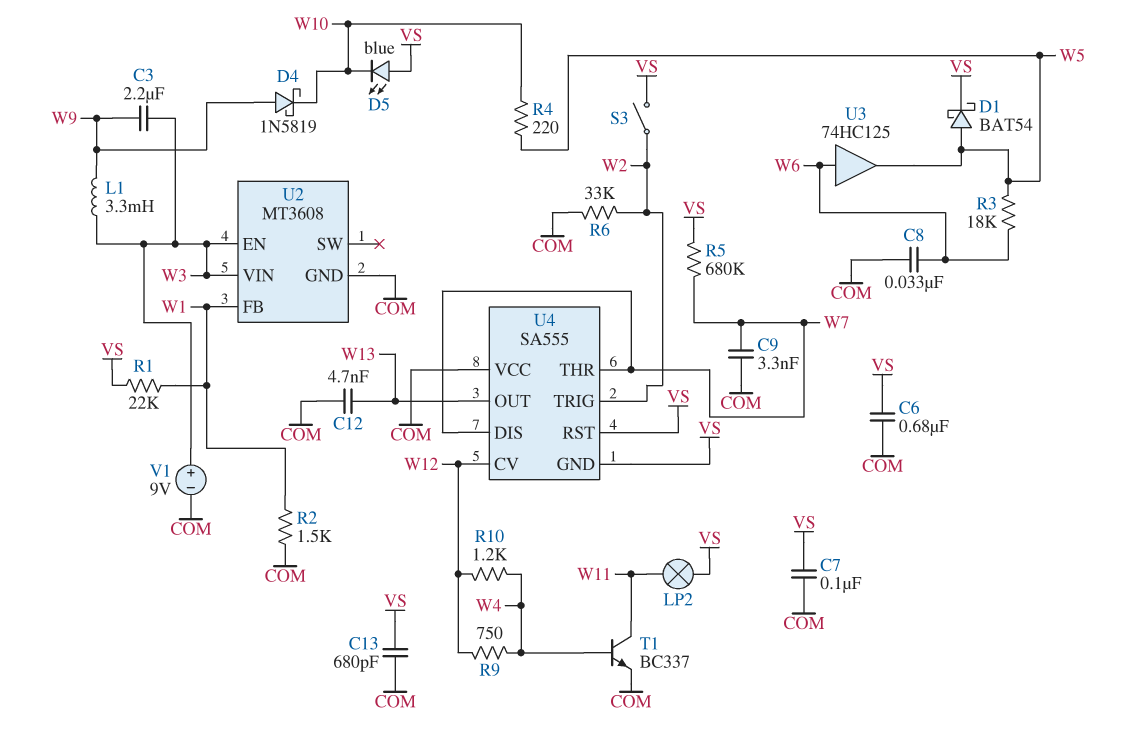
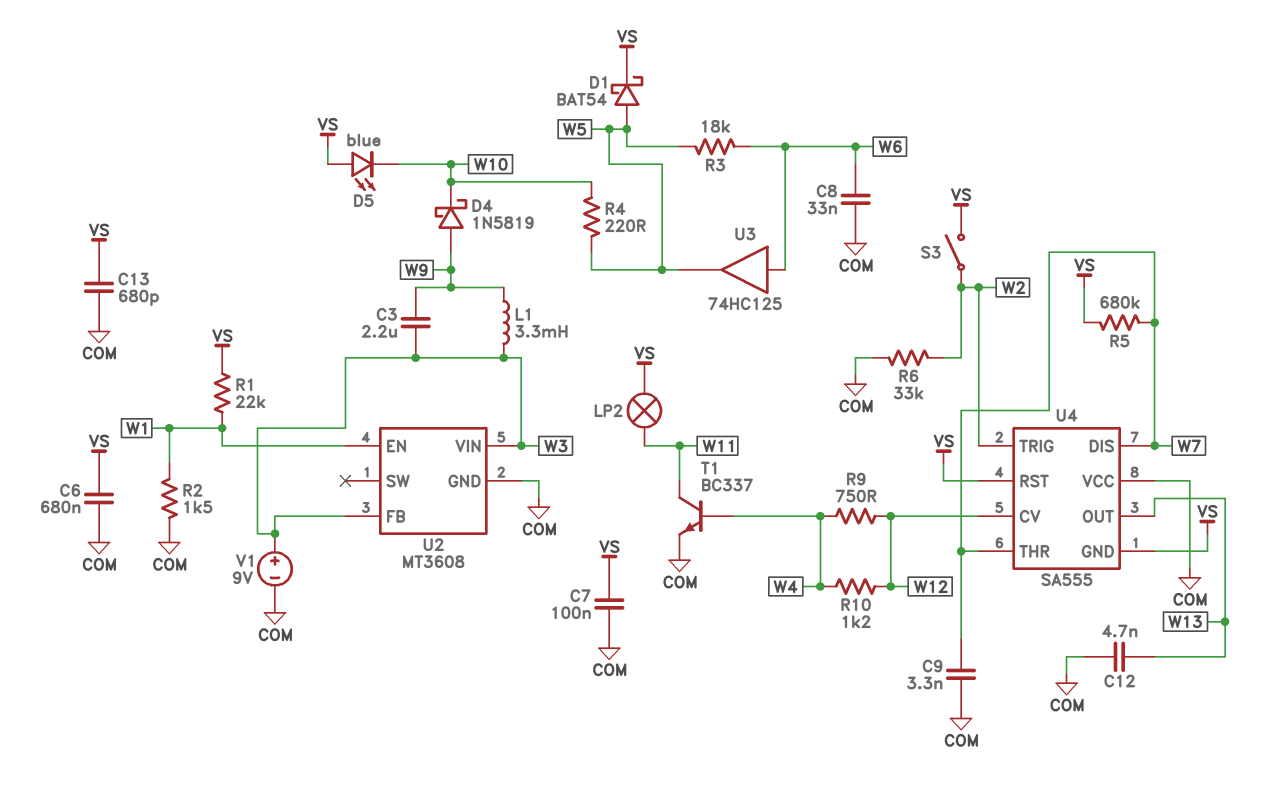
U2 pin EN: W3 -> W1
U2 pin FB: W1 -> W3

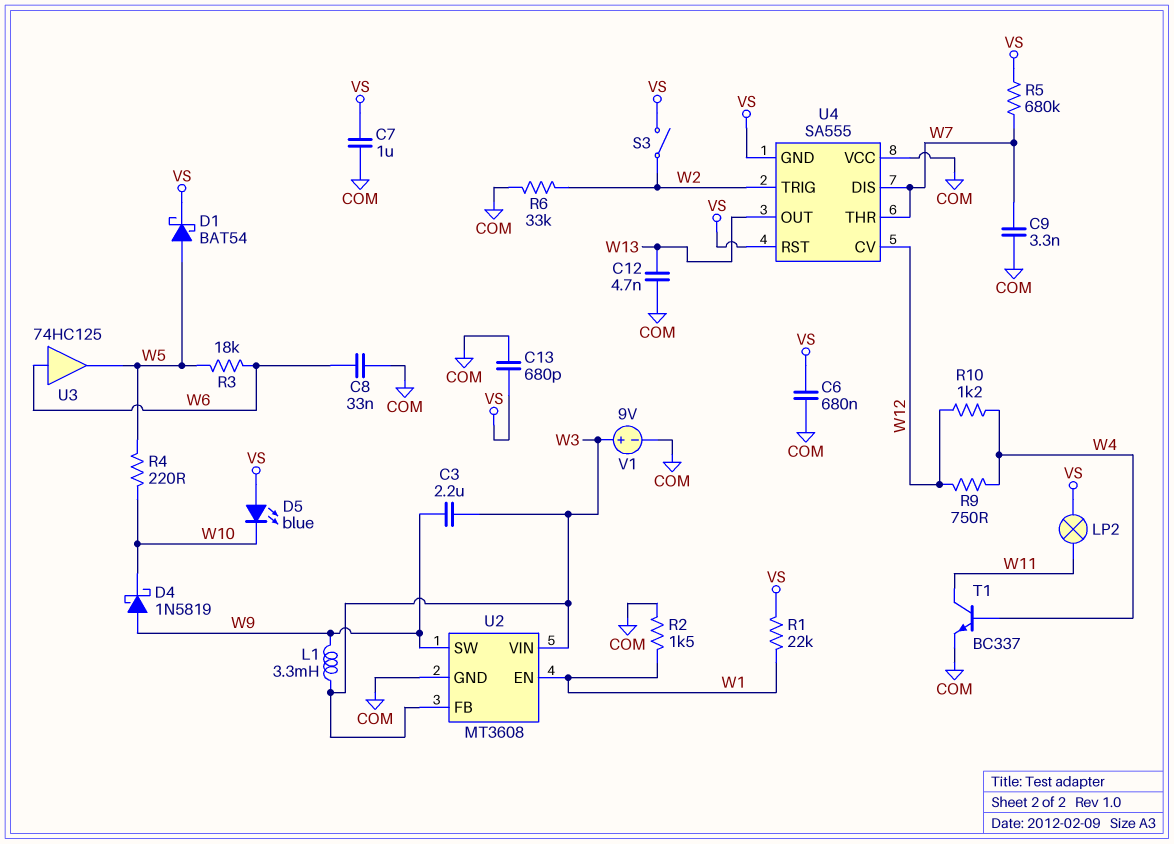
C7: 100nF (COM, VS) -> 1uF (COM, VS)
U2 pin SW: none -> W9

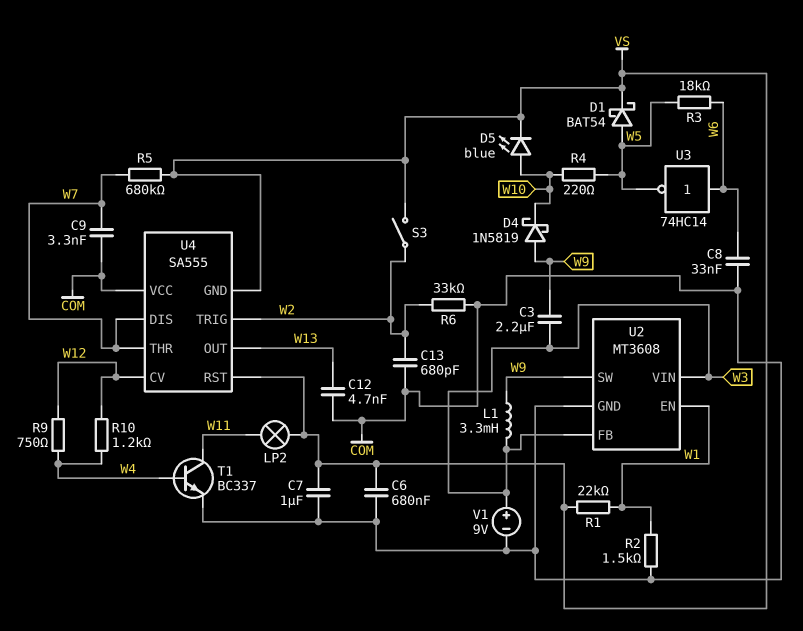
C13: 680pF (COM, VS) -> 680pF (COM, W2)
D5: LED blue (A VS, K W10) -> LED blue (A W10, K VS)
U3: buffer 74HC125 (in W6, out W5) -> NOT 74HC14 (in W6, out W5)

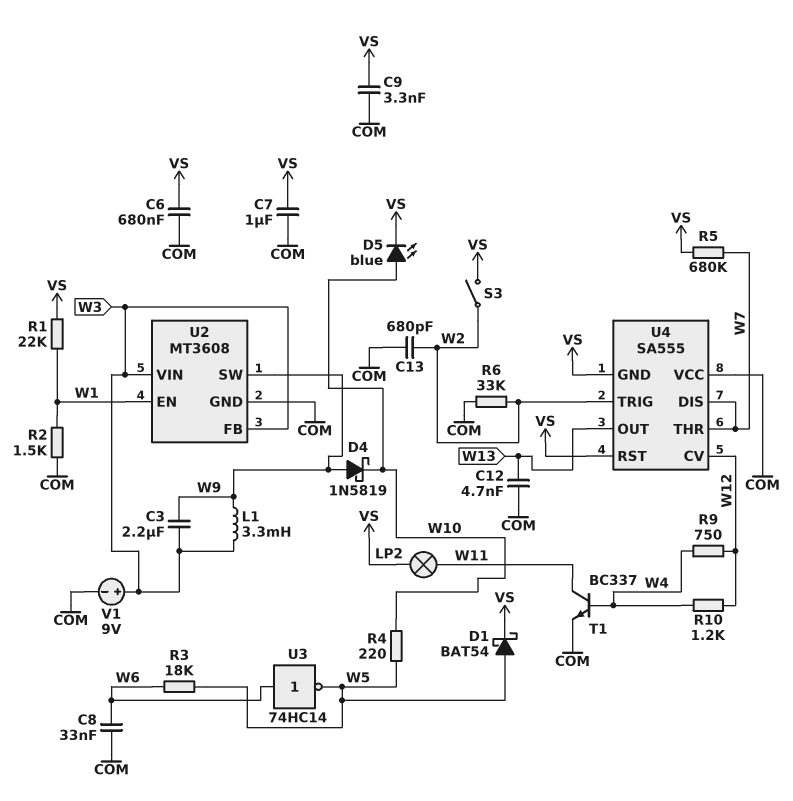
C9: 3.3nF (COM, W7) -> 3.3nF (COM, VS)

